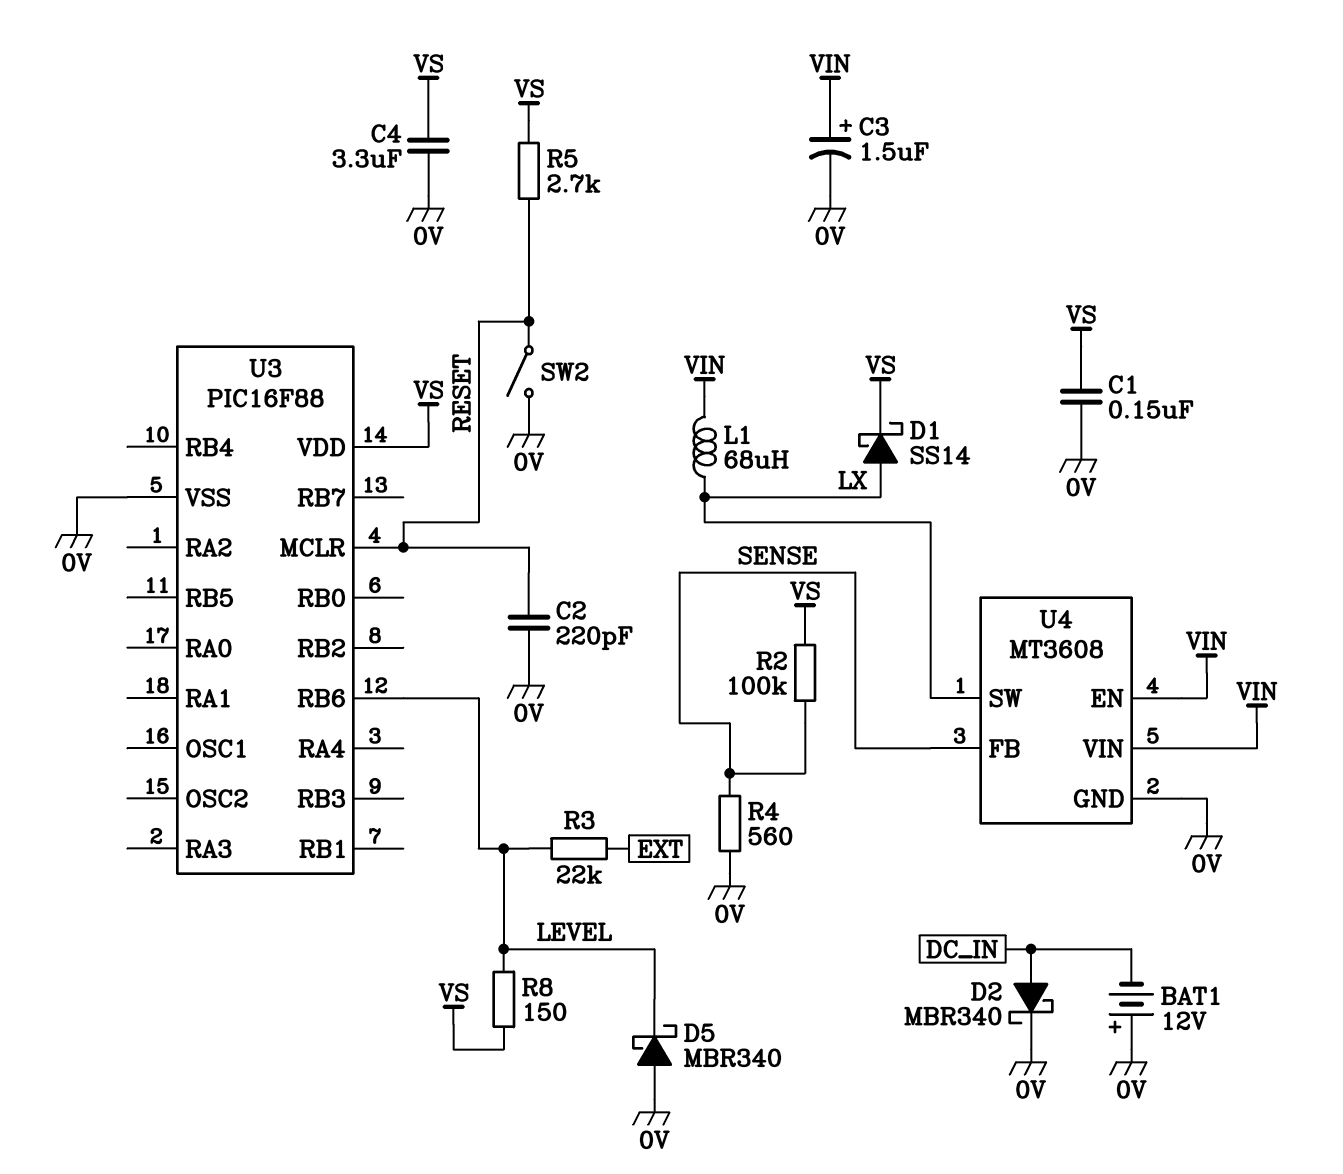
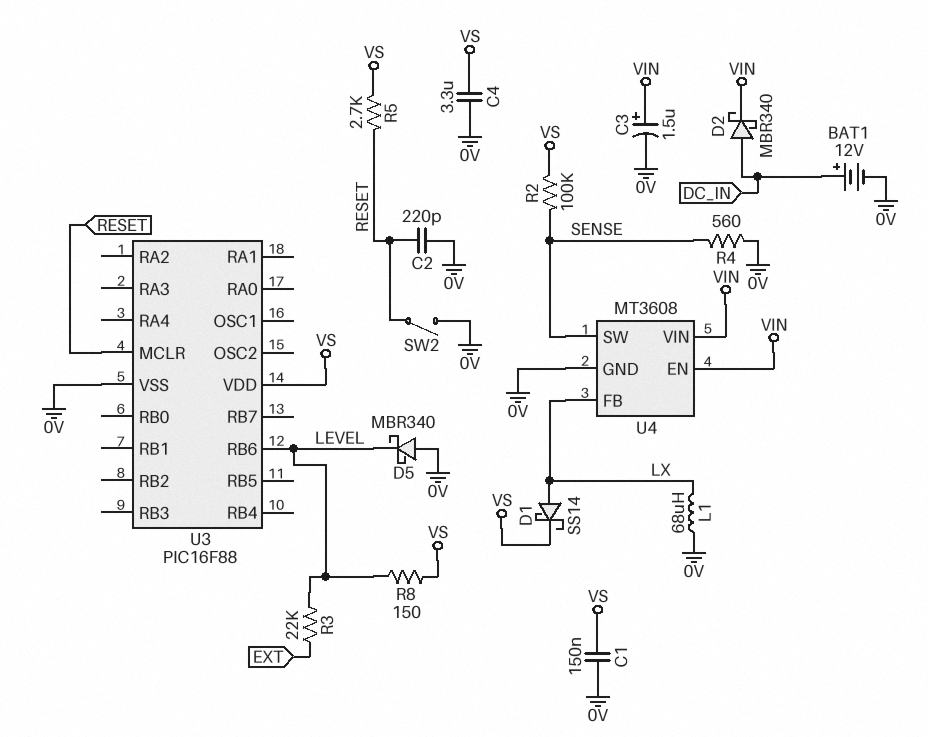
BAT1: 12V (plus 0V, minus DC_IN) -> 12V (plus DC_IN, minus 0V)
D2: schottky MBR340 (A DC_IN, K 0V) -> schottky MBR340 (A DC_IN, K VIN)
L1: 68uH (LX, VIN) -> 68uH (0V, LX)
U4 pin FB: SENSE -> LX
U4 pin SW: LX -> SENSE

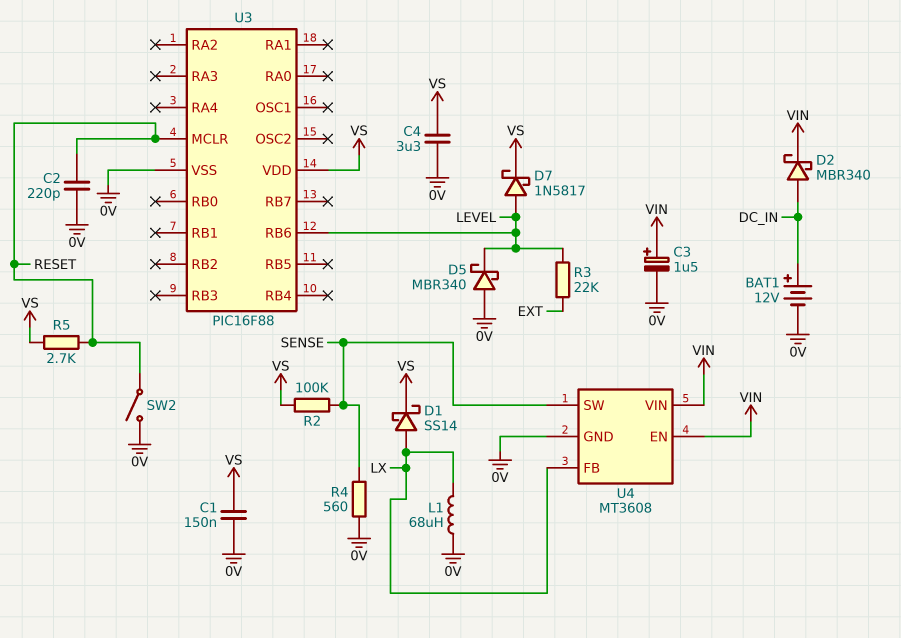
D7: none -> schottky 1N5817 (A LEVEL, K VS)
R8: 150 (LEVEL, VS) -> none

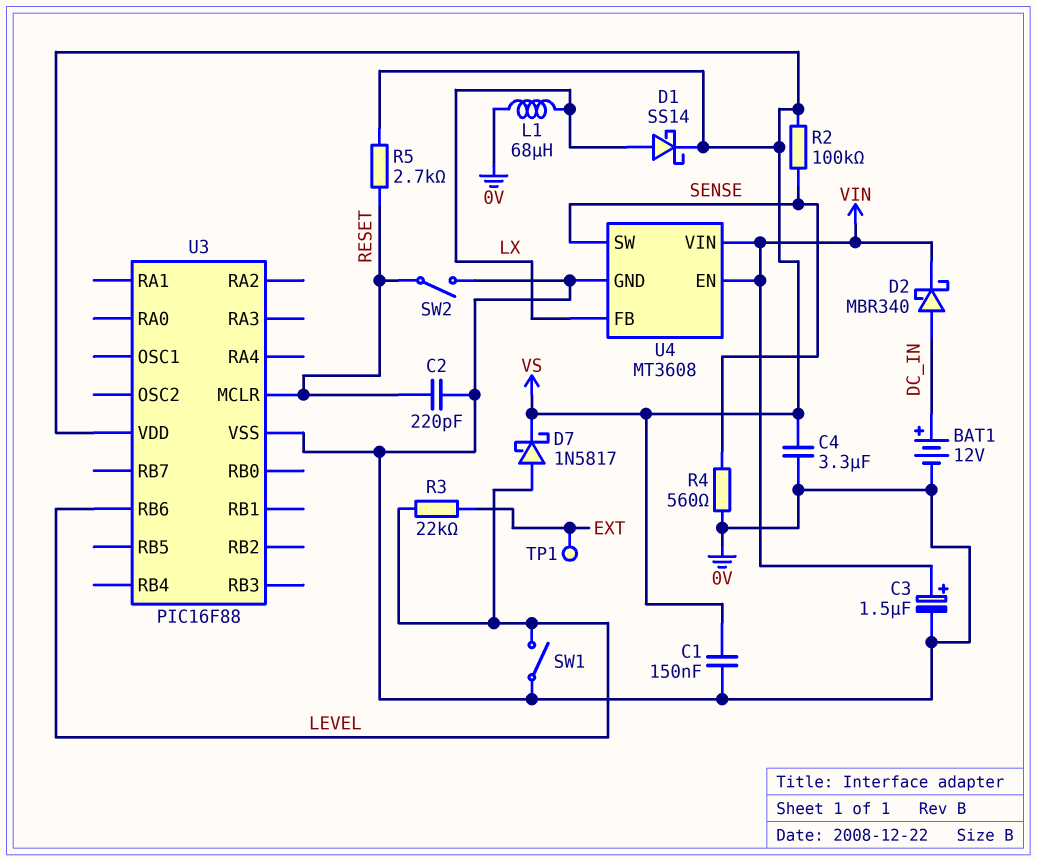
D5: schottky MBR340 (A 0V, K LEVEL) -> none
SW1: none -> switch (0V, LEVEL)
TP1: none -> test point (EXT)

